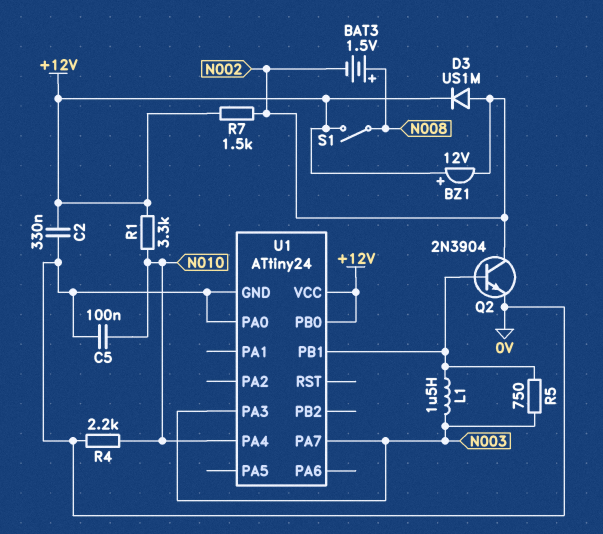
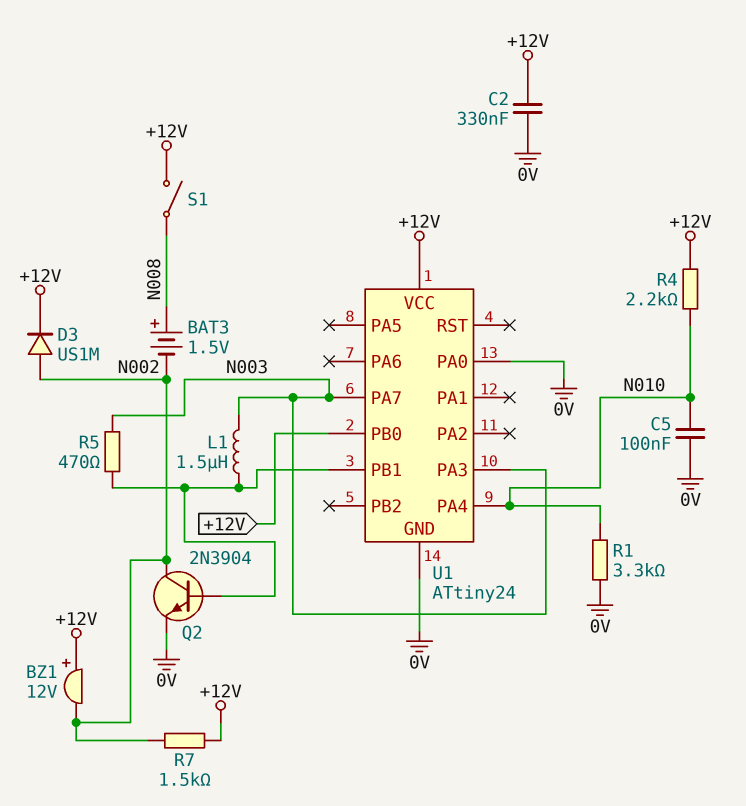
R1: 3.3k (+12V, N010) -> 3.3k (0V, N010)
R4: 2.2k (0V, N010) -> 2.2k (+12V, N010)
R5: 750 (N003, U1/PB1) -> 470 (N003, U1/PB1)

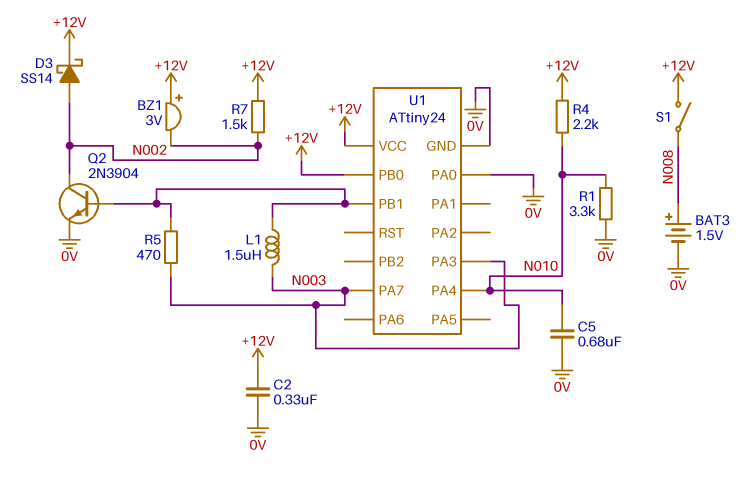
BAT3: 1.5V (plus N008, minus N002) -> 1.5V (plus N008, minus 0V)
BZ1: buzzer 12V (plus +12V, minus N002) -> buzzer 3V (plus +12V, minus N002)
C5: 100nF (0V, N010) -> 680nF (0V, N010)
D3: diode US1M (A N002, K +12V) -> schottky SS14 (A N002, K +12V)

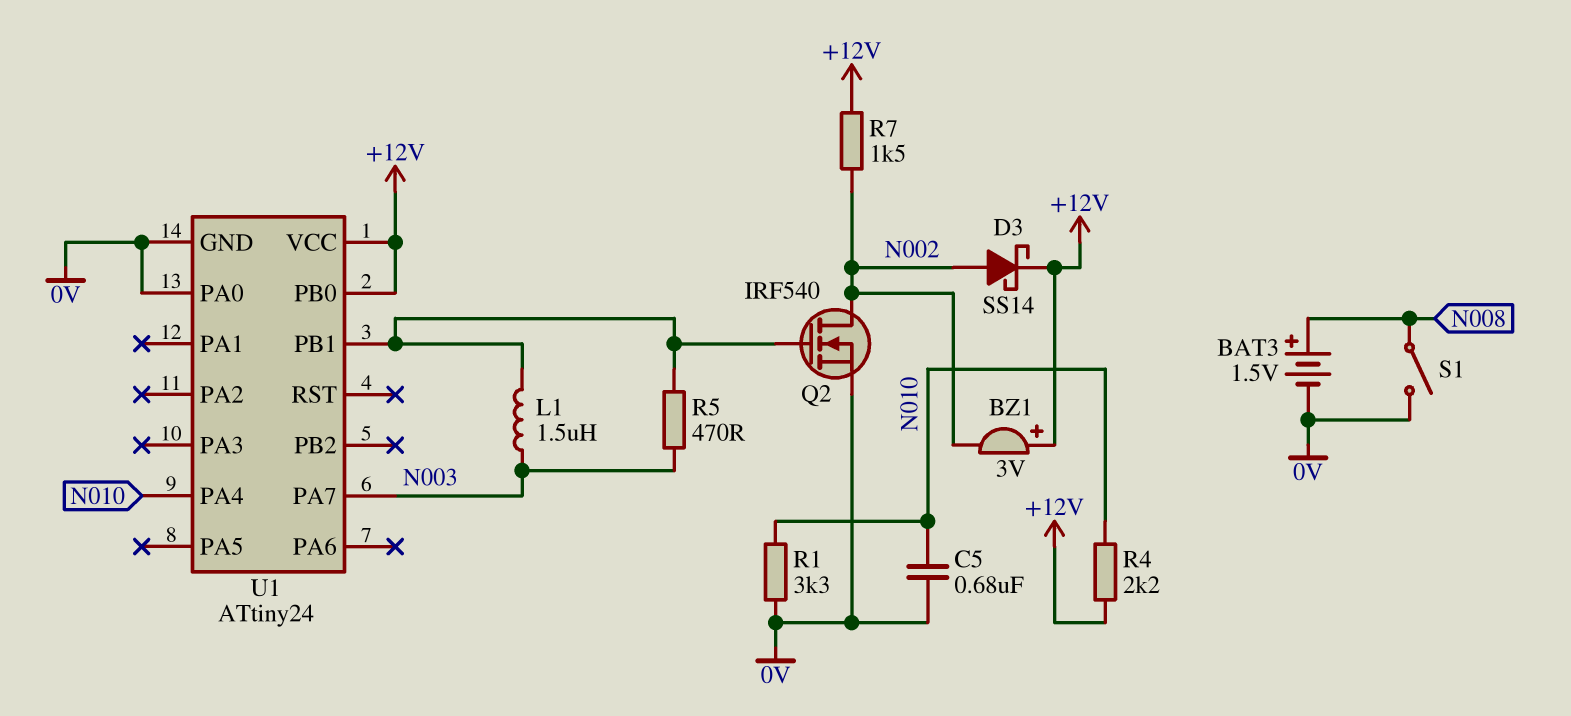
C2: 330nF (+12V, 0V) -> none
Q2: NPN 2N3904 (B U1/PB1, C N002, E 0V) -> NMOS IRF540 (G U1/PB1, D N002, S 0V)
S1: switch (+12V, N008) -> switch (0V, N008)
U1 pin PA3: N003 -> none

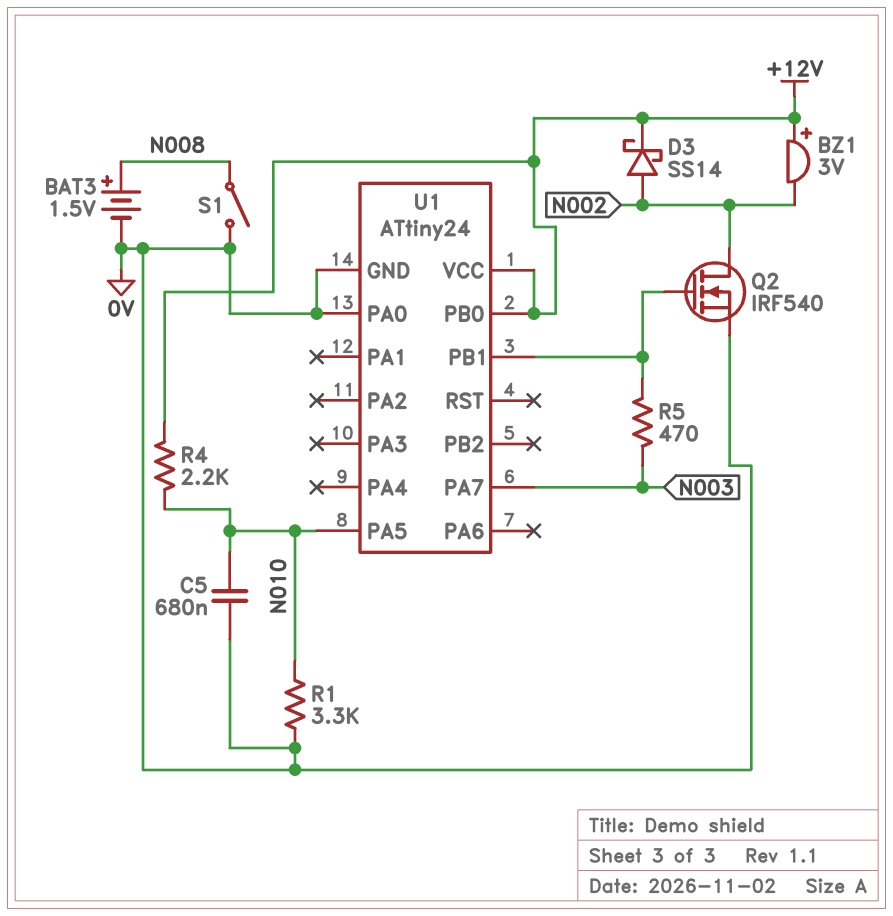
L1: 1.5uH (N003, U1/PB1) -> none
R7: 1.5k (+12V, N002) -> none
U1 pin PA4: N010 -> none
U1 pin PA5: none -> N010

